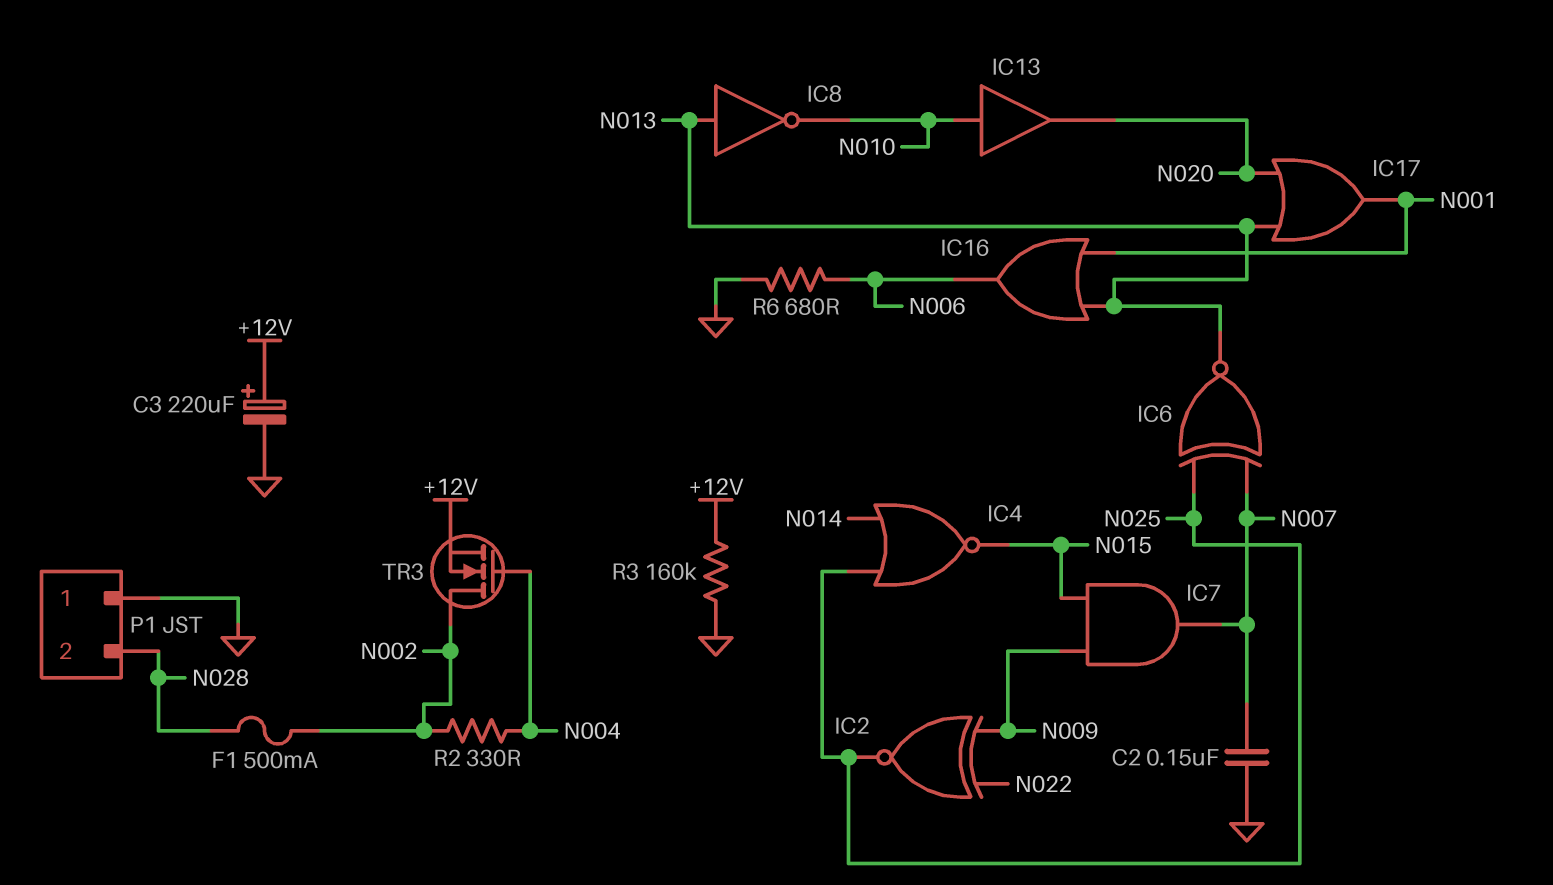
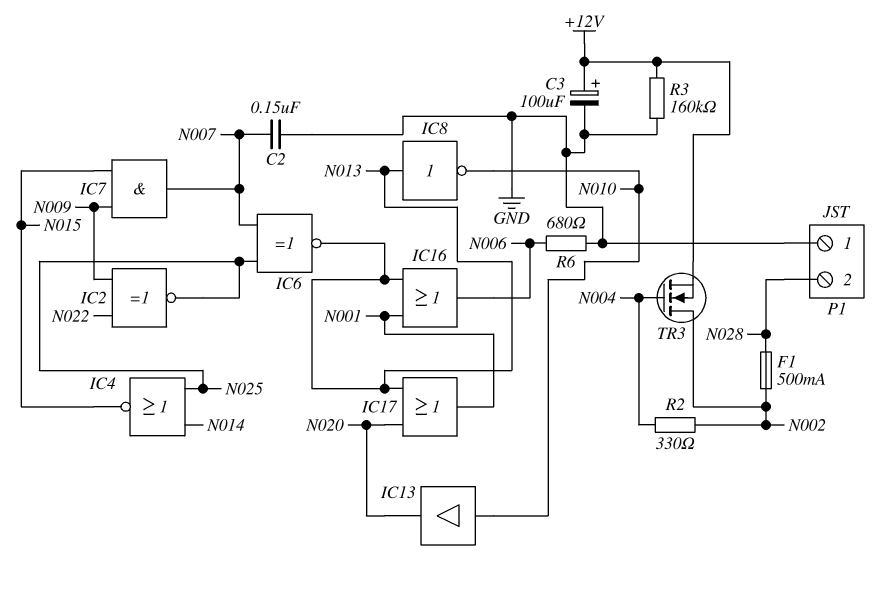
C3: 220uF (plus +12V, minus GND) -> 100uF (plus +12V, minus GND)

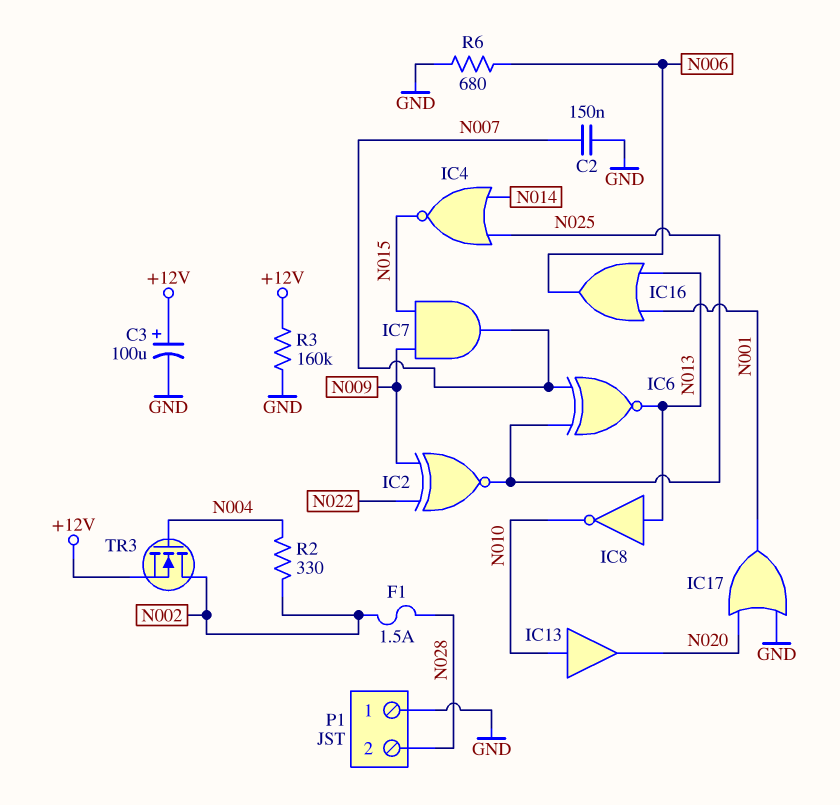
F1: 500mA (N002, N028) -> 1.5A (N002, N028)
IC17: OR (in N013, in N020, out N001) -> OR (in GND, in N020, out N001)

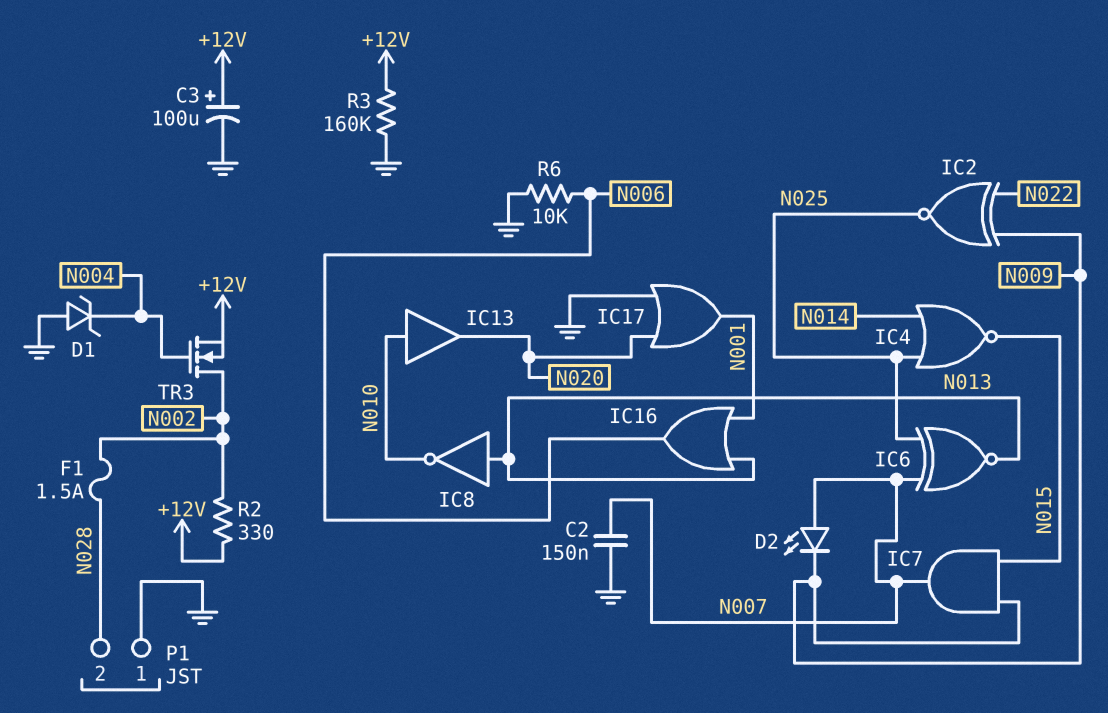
D1: none -> zener (A GND, K N004)
D2: none -> LED (A N007, K N009)
R2: 330 (N002, N004) -> 330 (+12V, N002)
R6: 680 (GND, N006) -> 10k (GND, N006)

